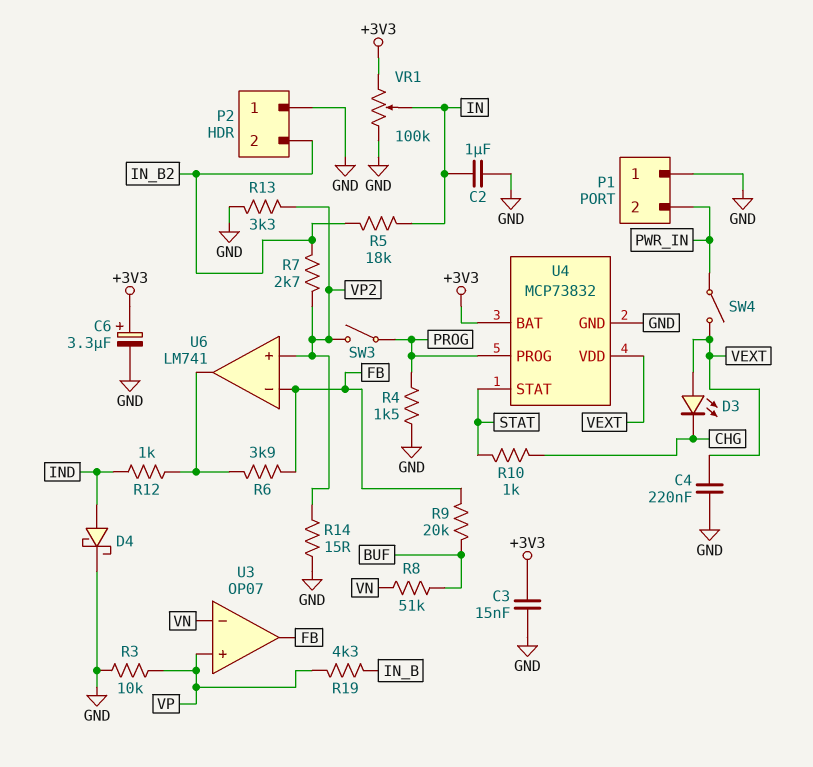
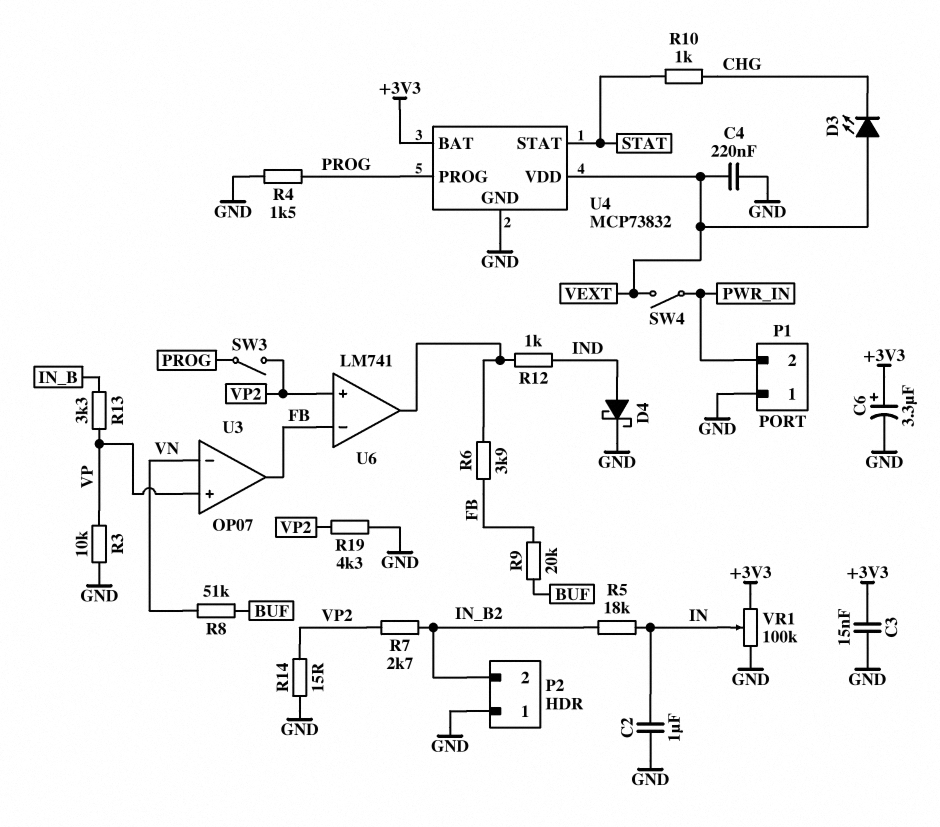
R13: 3.3k (GND, VP2) -> 3.3k (IN_B, VP)
R19: 4.3k (IN_B, VP) -> 4.3k (GND, VP2)

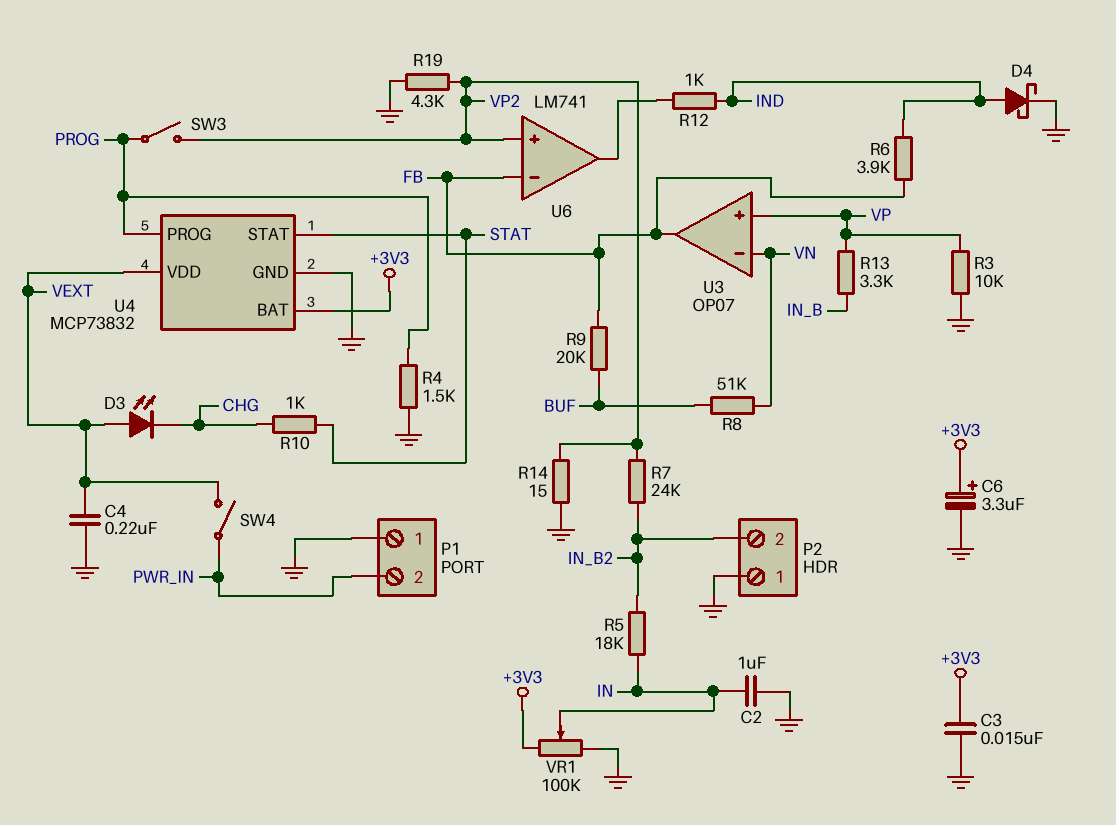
R6: 3.9k (FB, U6/out) -> 3.9k (FB, IND)
R7: 2.7k (IN_B2, VP2) -> 24k (IN_B2, VP2)

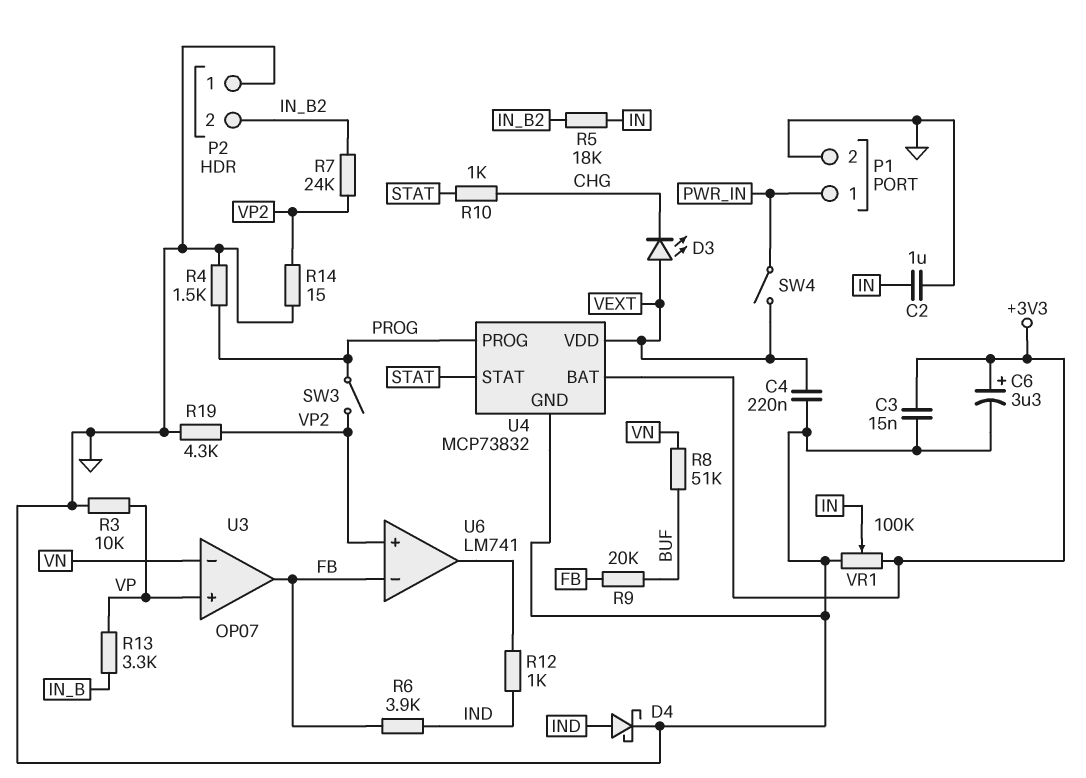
P1 pin 1: GND -> PWR_IN
P1 pin 2: PWR_IN -> GND

